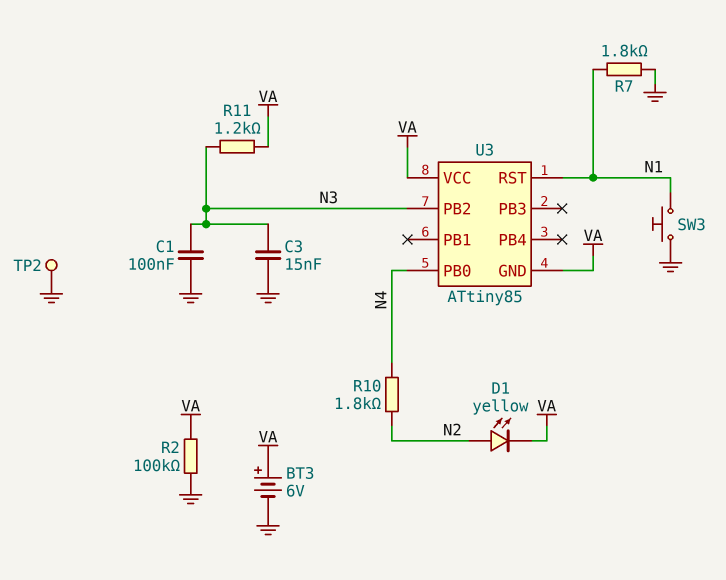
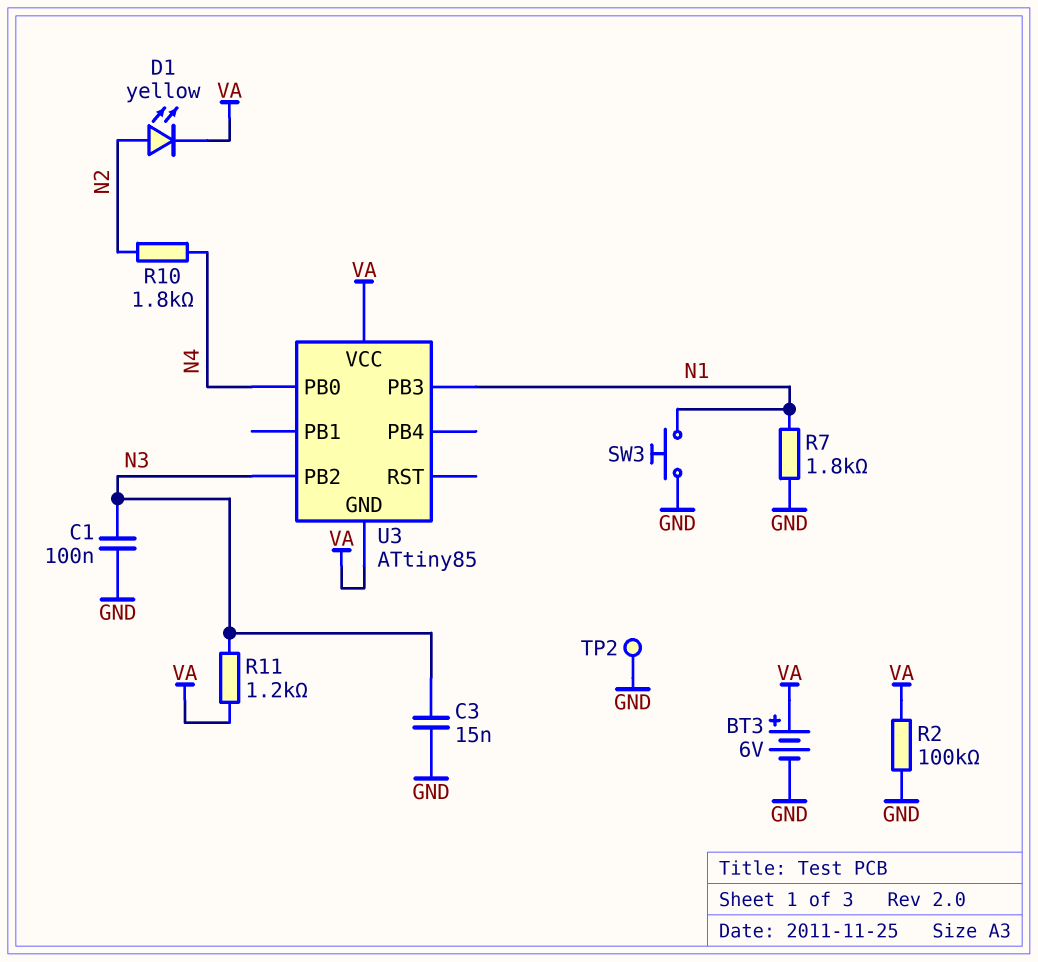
U3 pin PB3: none -> N1
U3 pin RST: N1 -> none

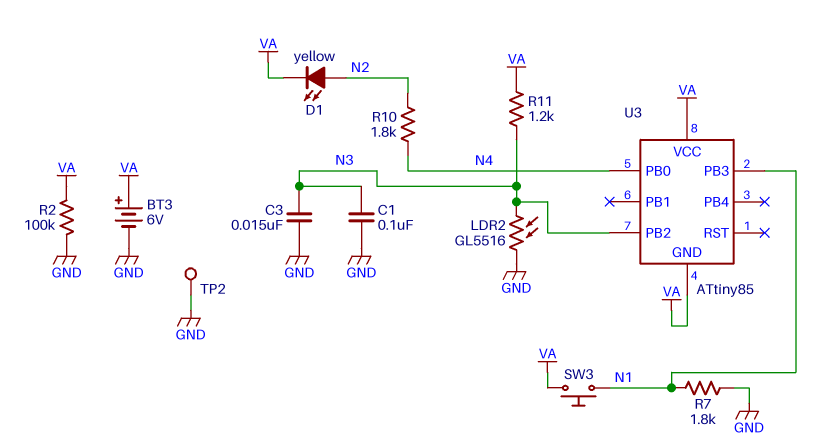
LDR2: none -> GL5516 (GND, N3)
SW3: button (GND, N1) -> button (N1, VA)

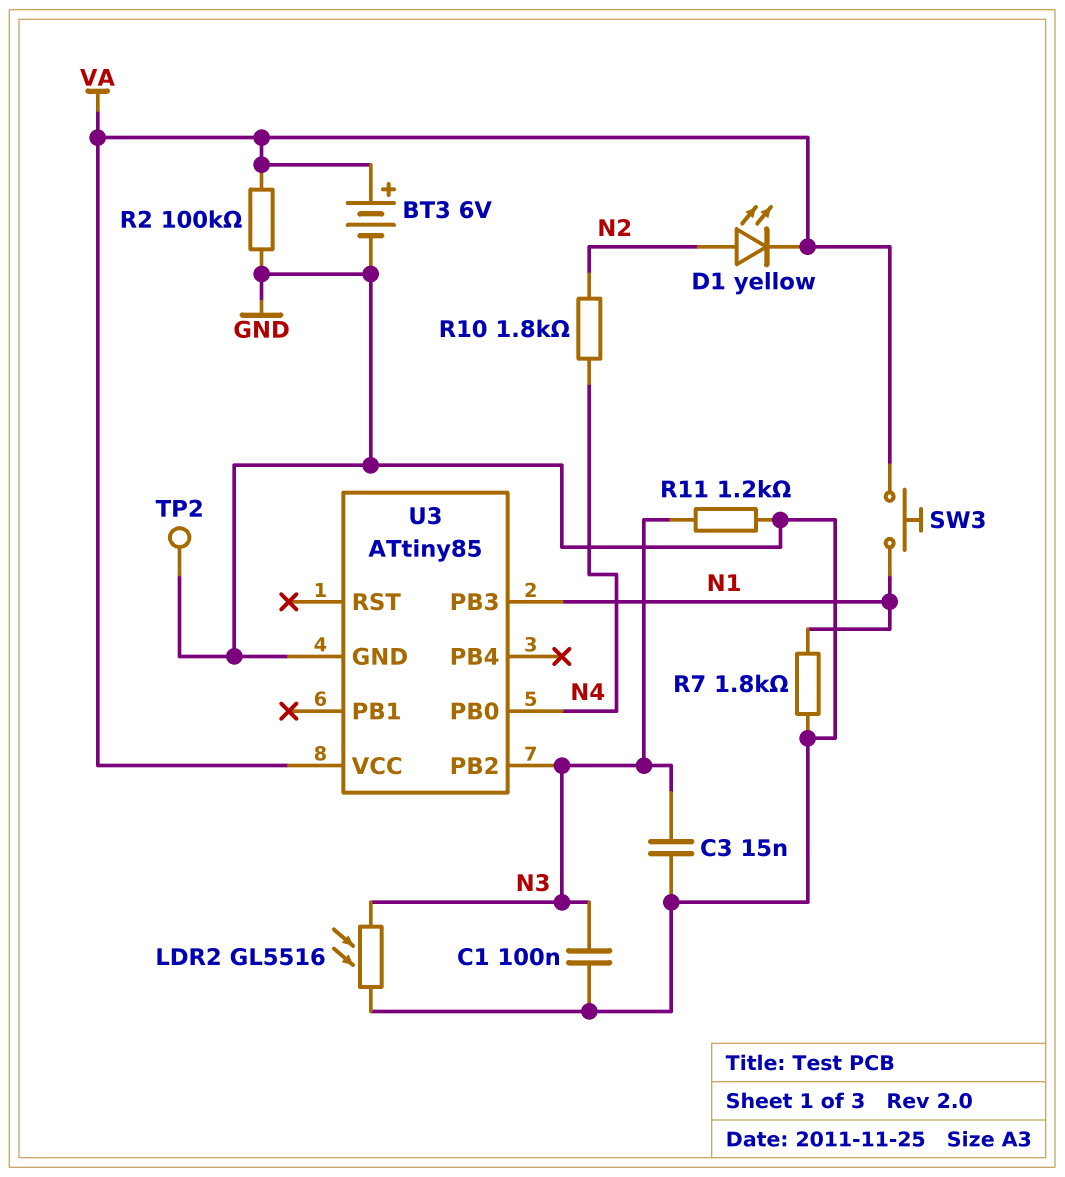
R11: 1.2k (N3, VA) -> 1.2k (GND, N3)
U3 pin GND: VA -> GND

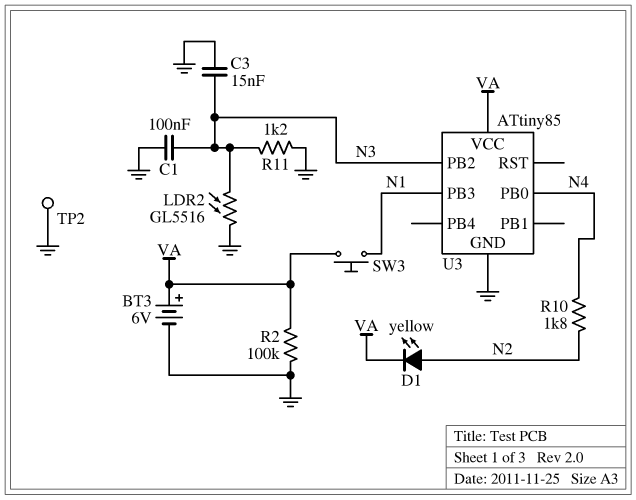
R7: 1.8k (GND, N1) -> none

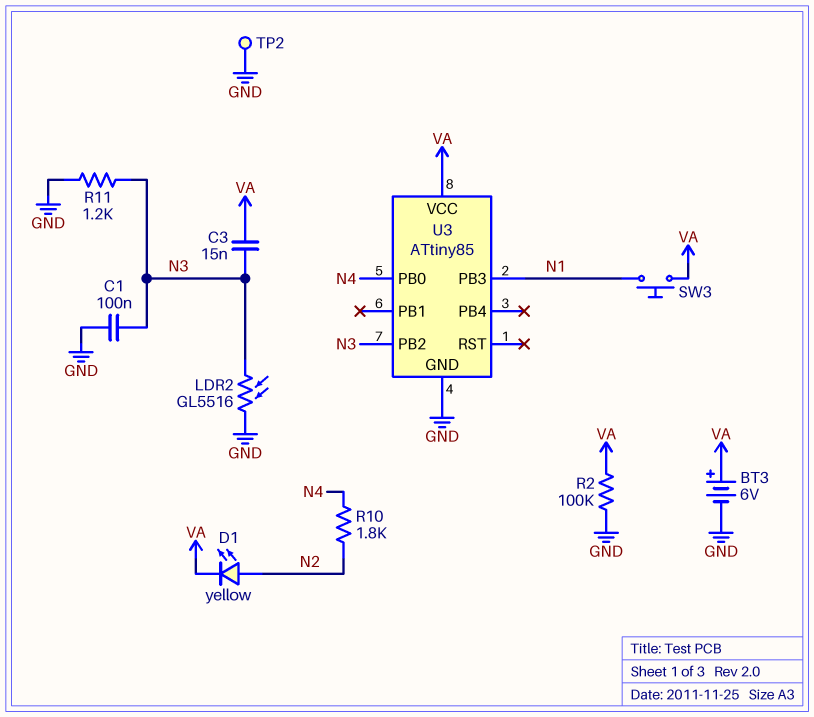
C3: 15nF (GND, N3) -> 15nF (N3, VA)

